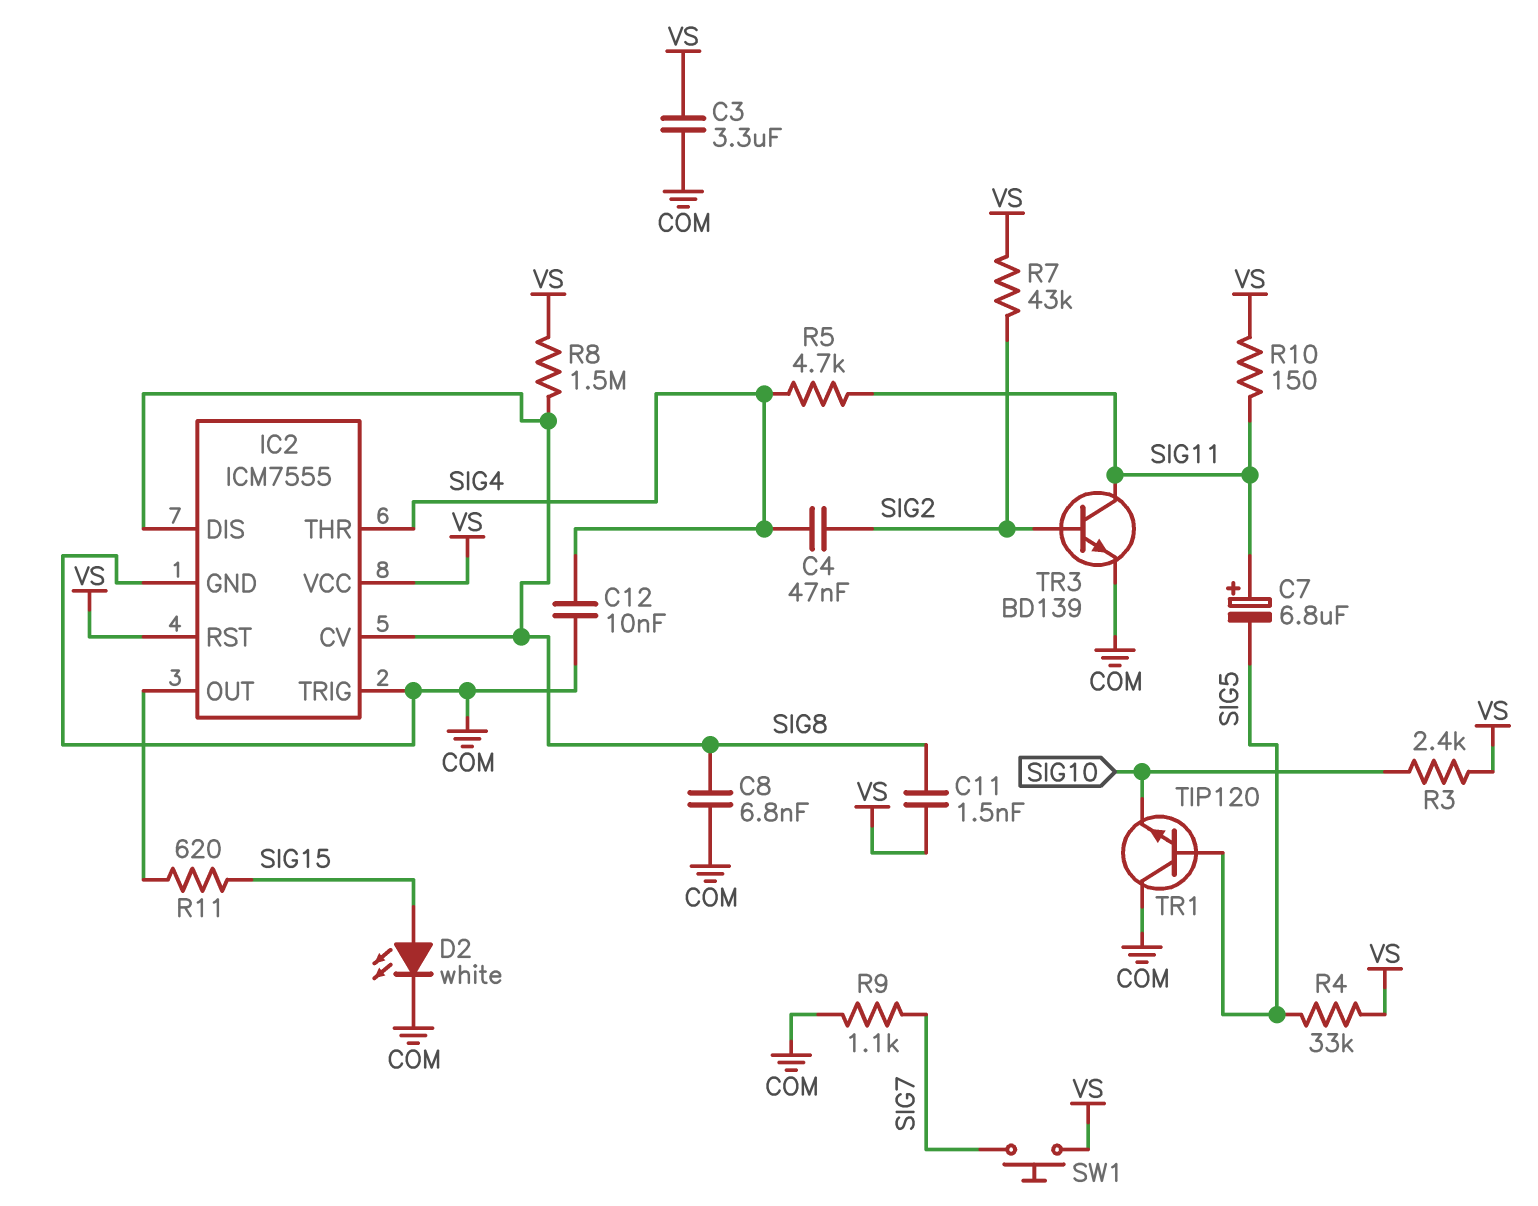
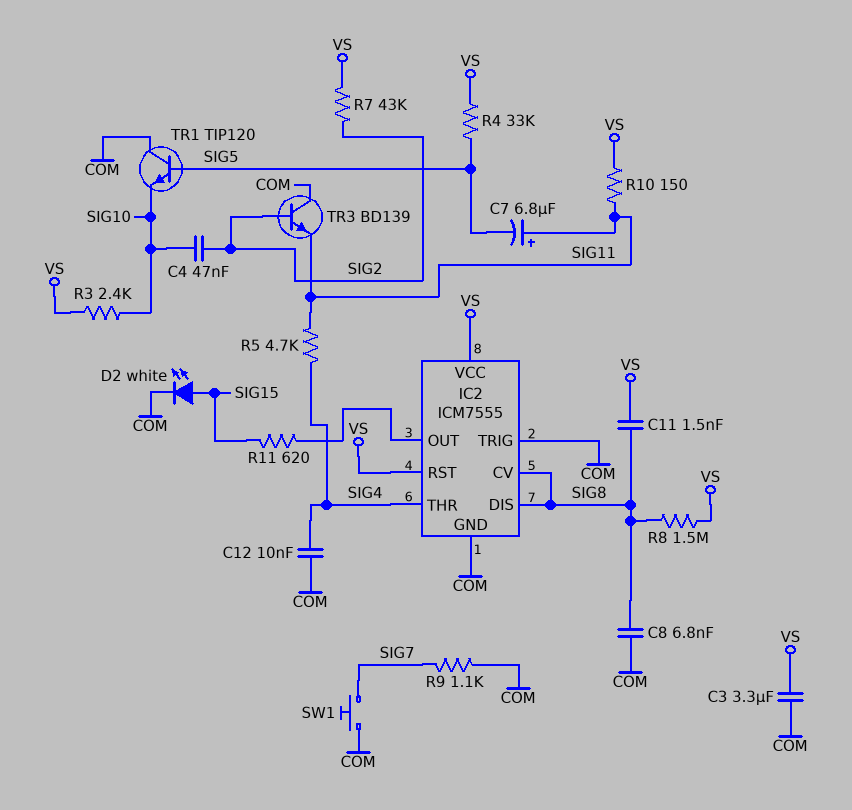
C4: 47nF (SIG2, SIG4) -> 47nF (SIG2, SIG10)
SW1: button (SIG7, VS) -> button (COM, SIG7)
TR3: NPN BD139 (B SIG2, C SIG11, E COM) -> NPN BD139 (B SIG2, C COM, E SIG11)

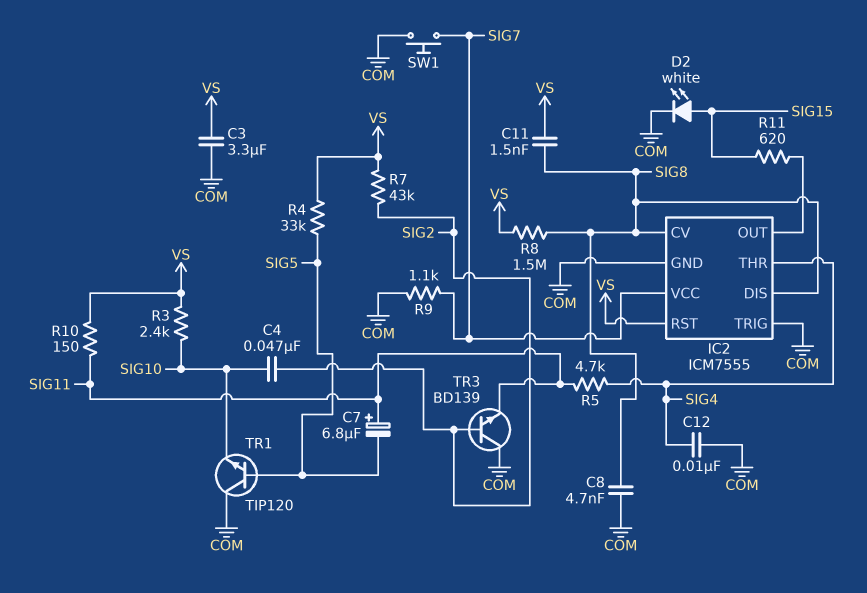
C8: 6.8nF (COM, SIG8) -> 4.7nF (COM, SIG8)
IC2 pin VCC: VS -> SIG7

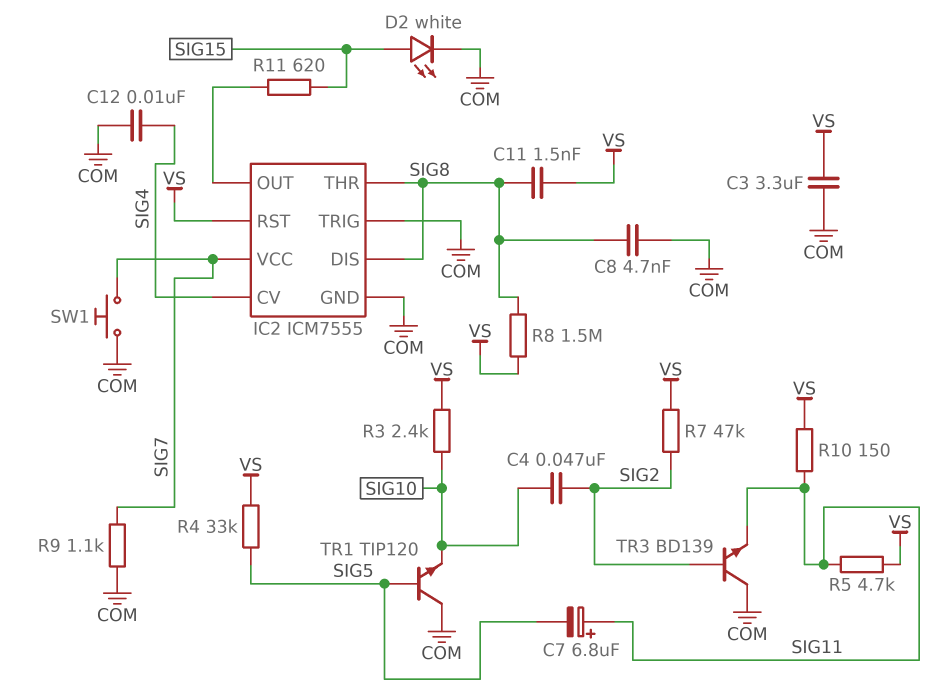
IC2 pin CV: SIG8 -> SIG4
IC2 pin THR: SIG4 -> SIG8
R5: 4.7k (SIG4, SIG11) -> 4.7k (SIG11, VS)
R7: 43k (SIG2, VS) -> 47k (SIG2, VS)

